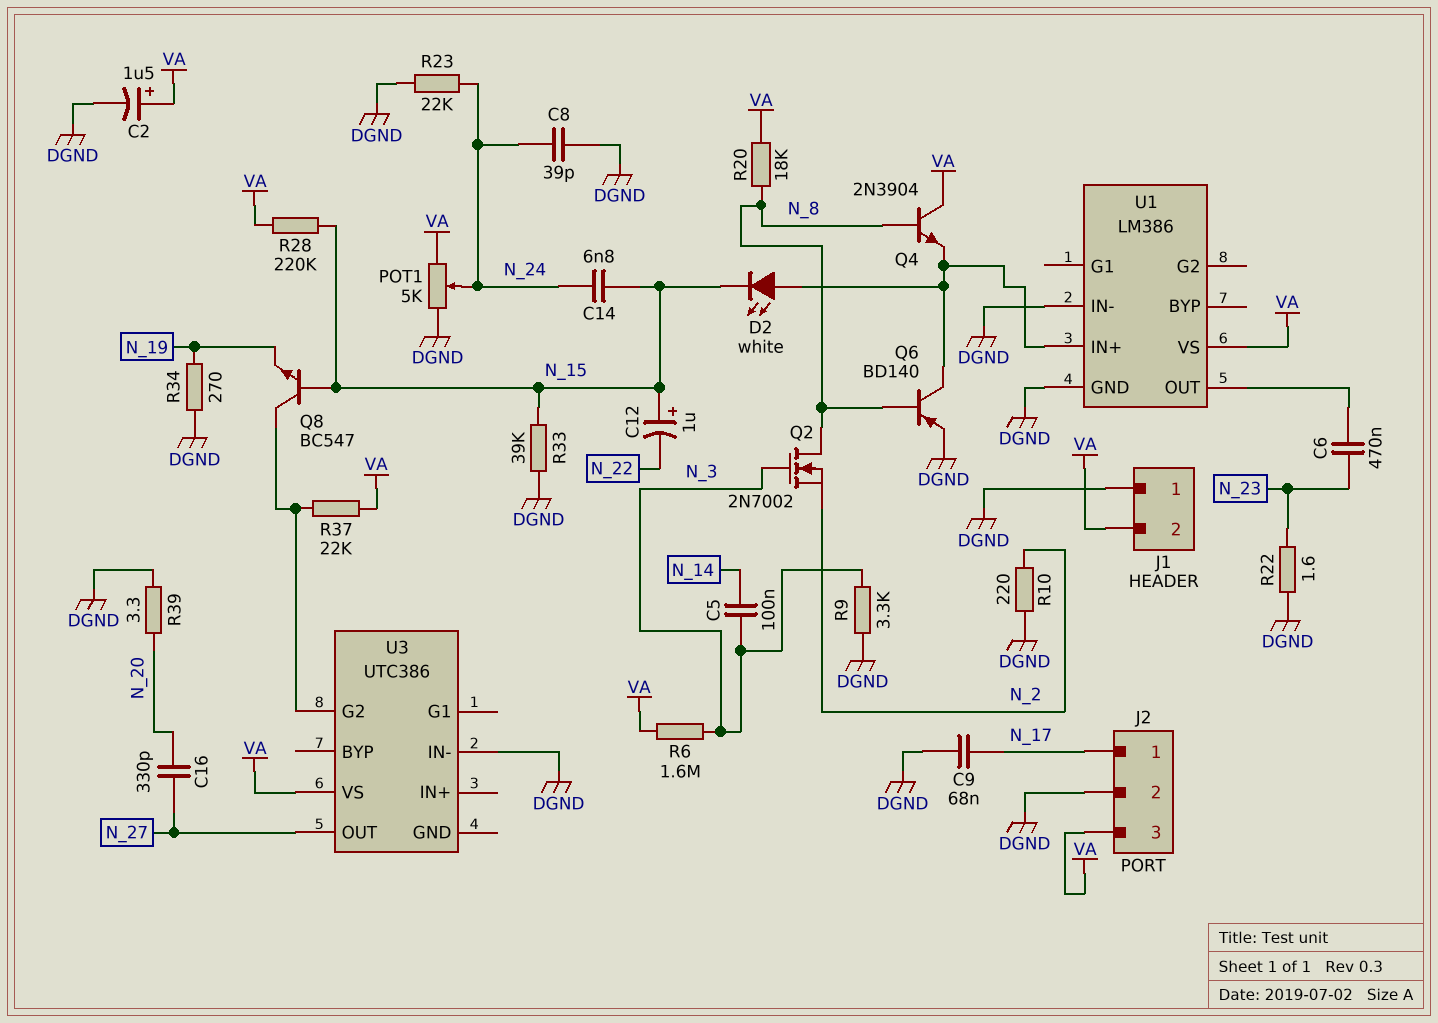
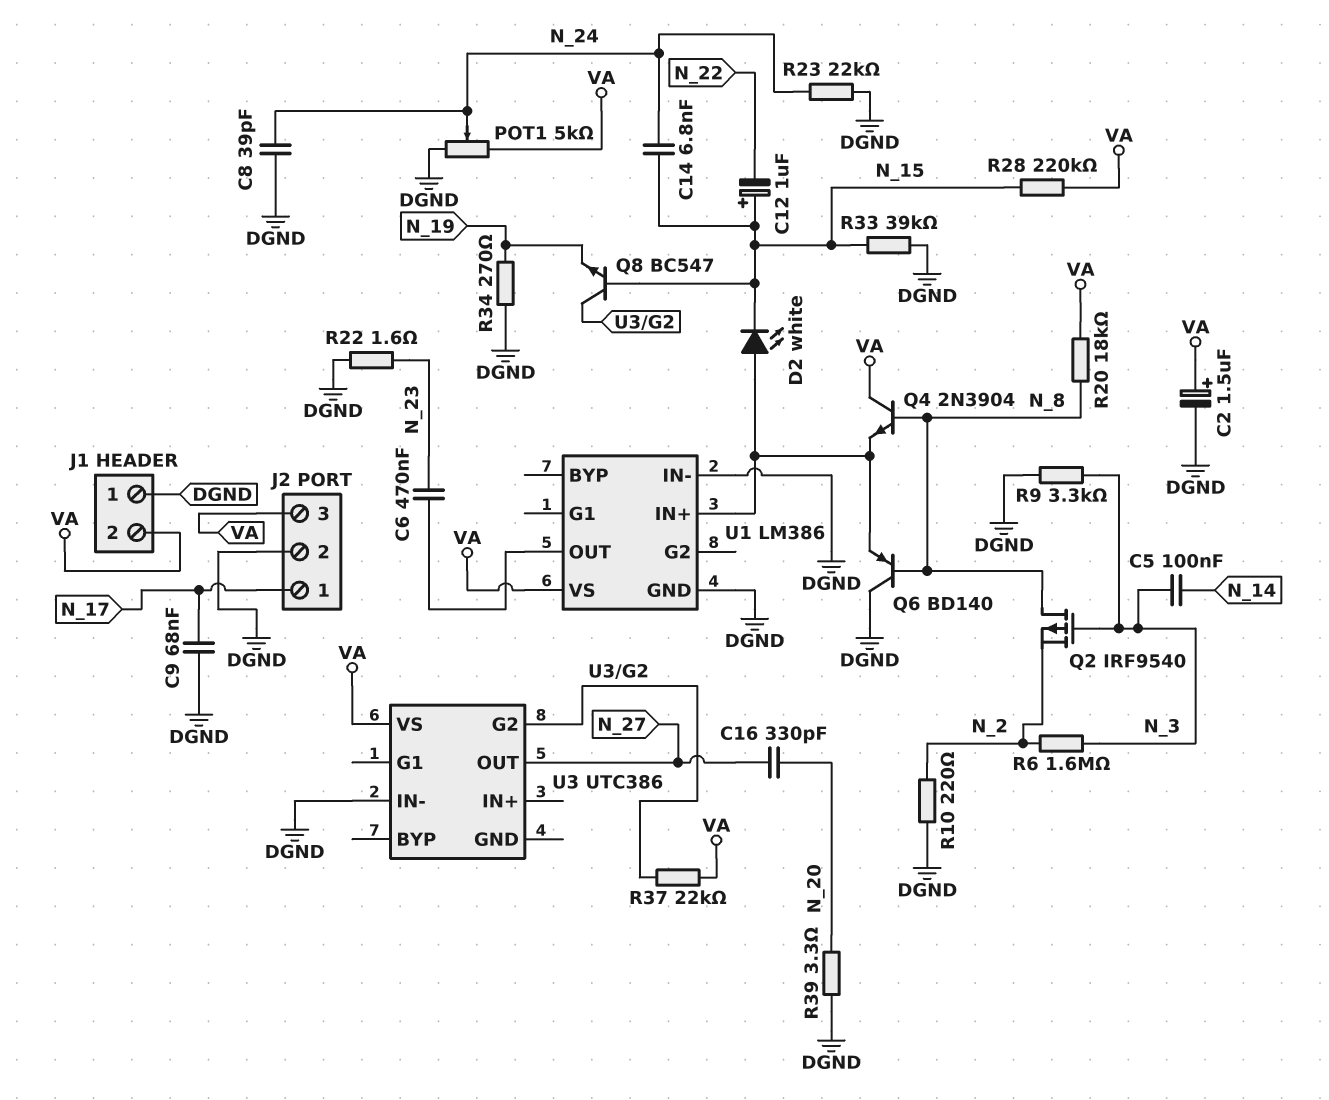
Q2: NMOS 2N7002 (G N_3, D N_8, S N_2) -> PMOS IRF9540 (G N_3, D N_8, S N_2)
Q6: PNP BD140 (B N_8, C U1/IN+, E DGND) -> PNP BD140 (B N_8, C DGND, E U1/IN+)
R6: 1.6M (N_3, VA) -> 1.6M (N_2, N_3)

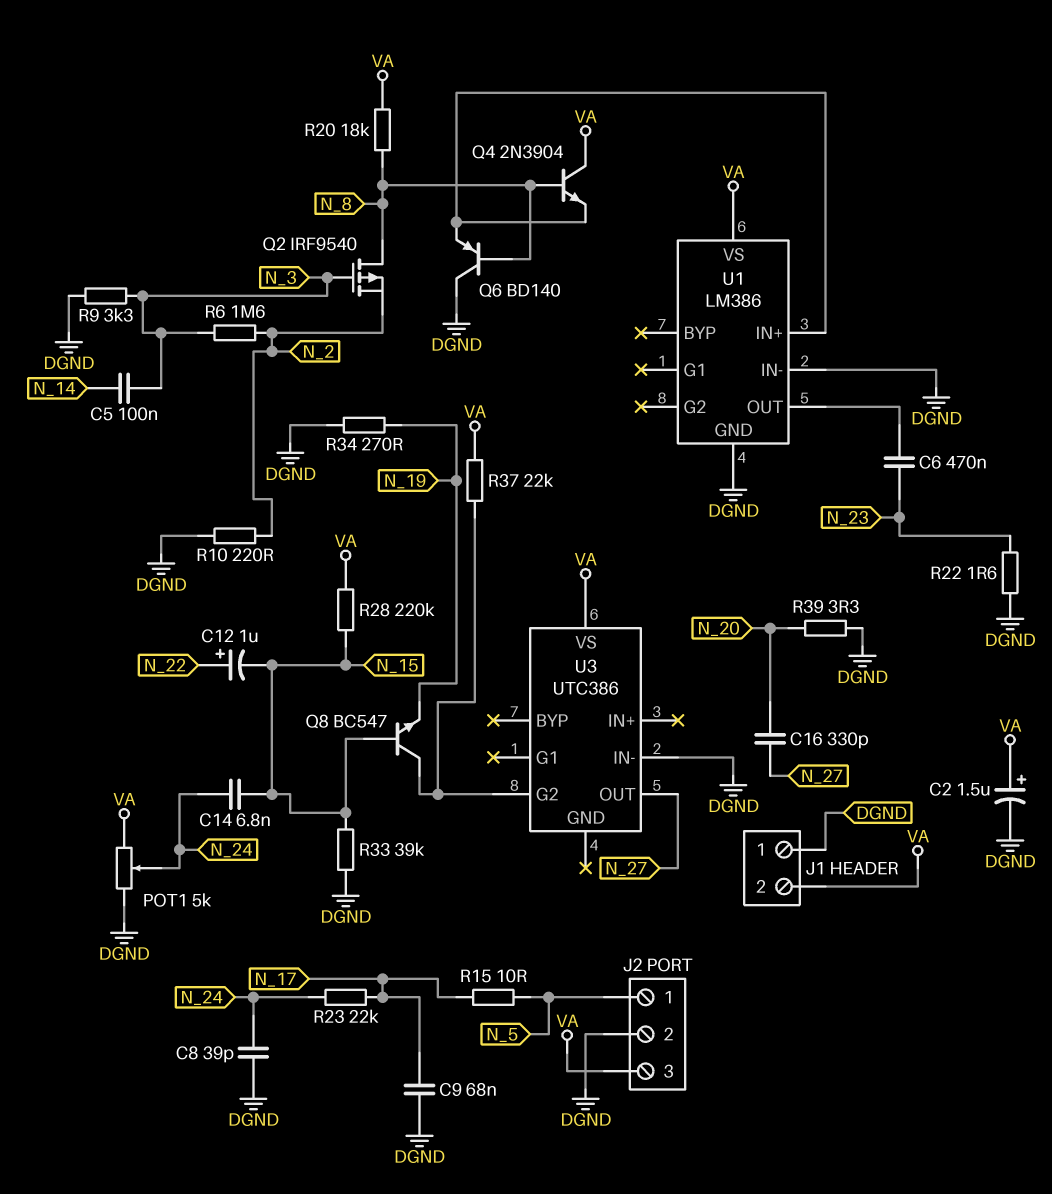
C12: 1uF (plus N_15, minus N_22) -> 1uF (plus N_22, minus N_15)
D2: LED white (A U1/IN+, K N_15) -> none
J2 pin 1: N_17 -> N_5
R15: none -> 10 (N_5, N_17)
R23: 22k (DGND, N_24) -> 22k (N_17, N_24)

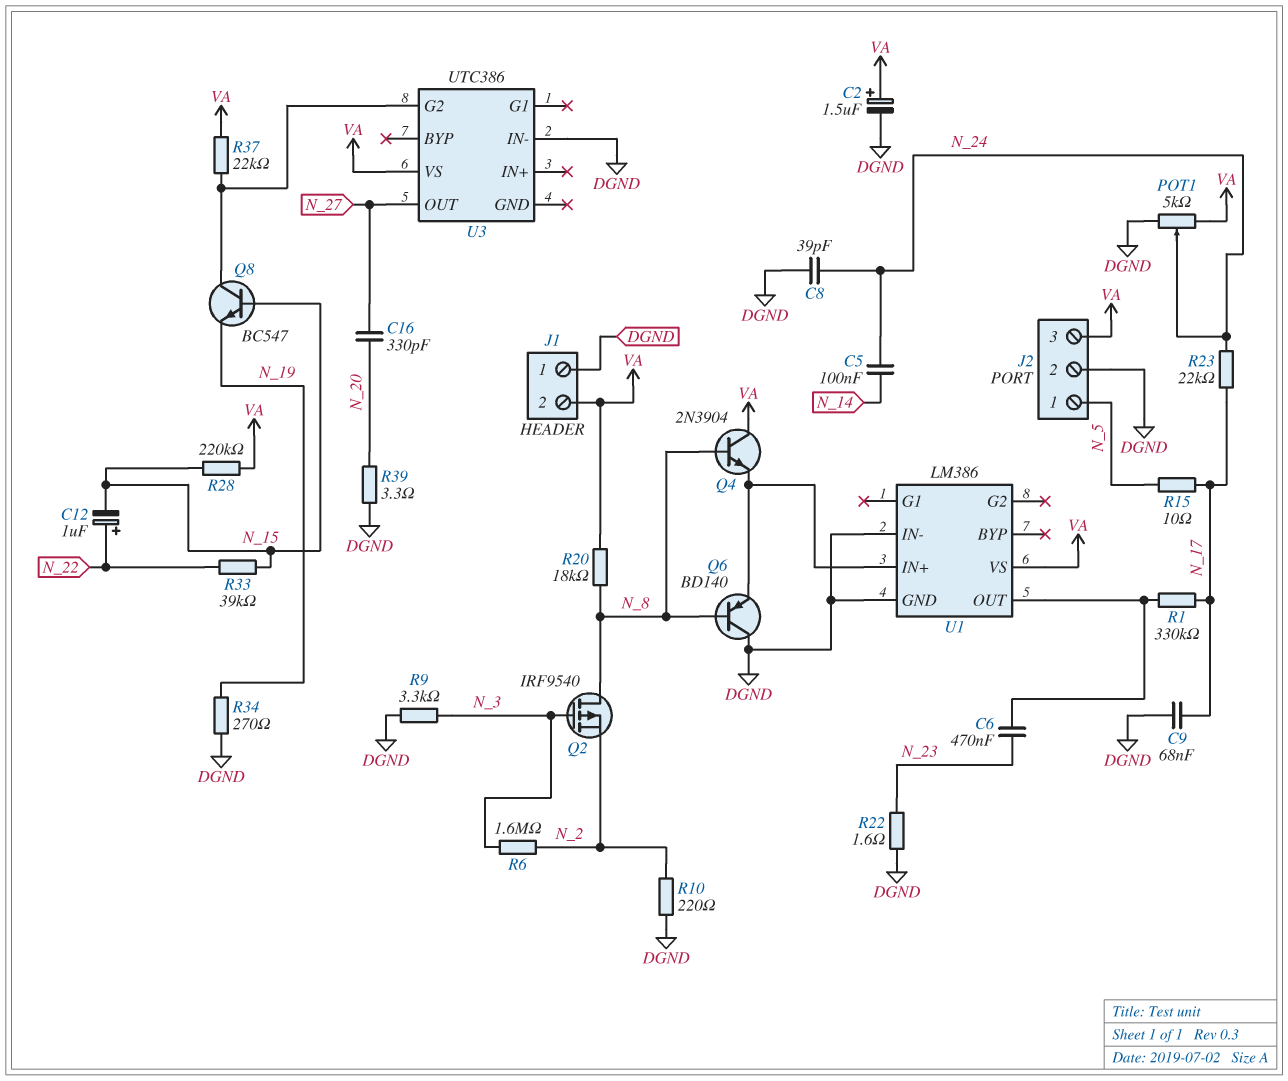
C5: 100nF (N_3, N_14) -> 100nF (N_14, N_24)
C14: 6.8nF (N_15, N_24) -> none
R1: none -> 330k (N_17, U1/OUT)
R33: 39k (DGND, N_15) -> 39k (N_15, N_22)

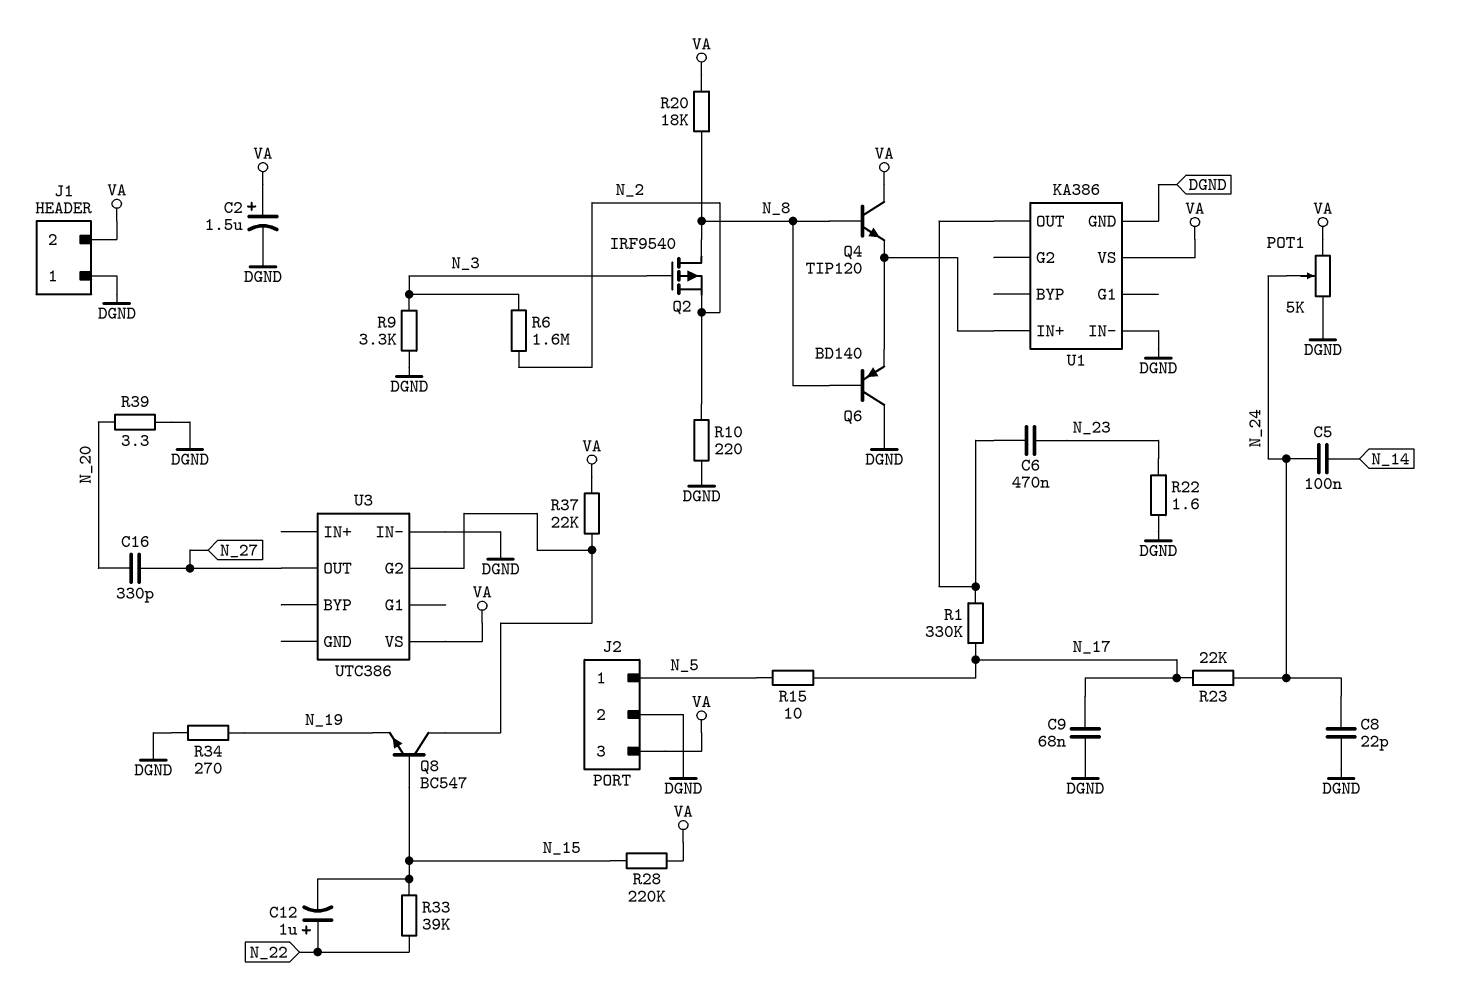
C8: 39pF (DGND, N_24) -> 22pF (DGND, N_24)
Q4: NPN 2N3904 (B N_8, C VA, E U1/IN+) -> NPN TIP120 (B N_8, C VA, E U1/IN+)
U1: LM386 -> KA386

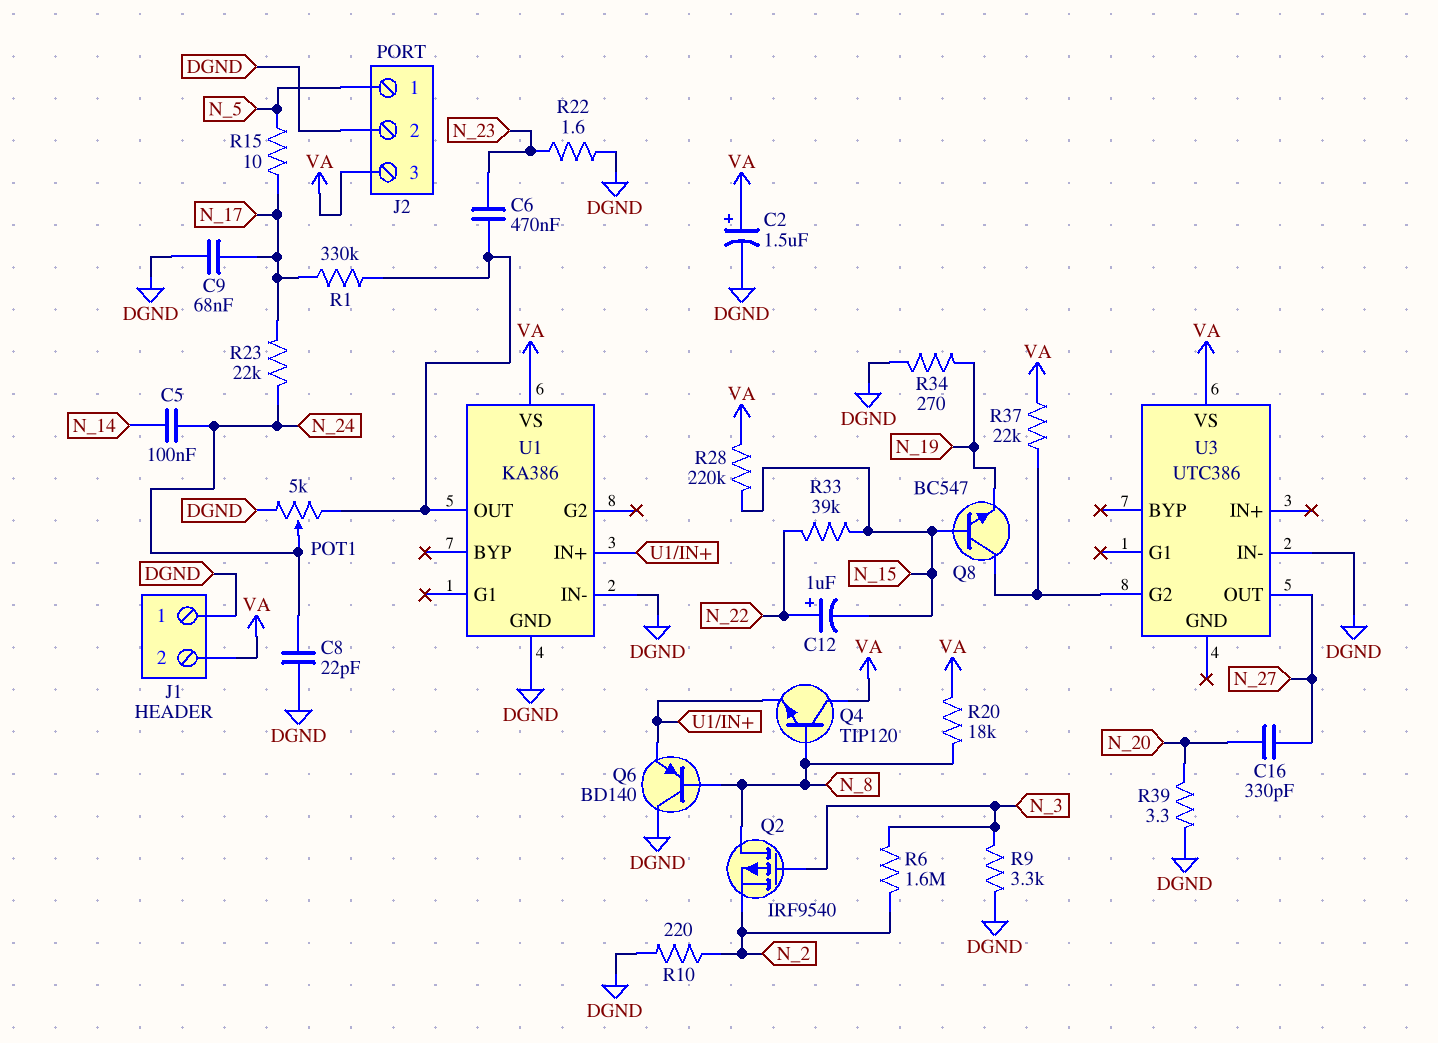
POT1: 5k (DGND, VA, wiper N_24) -> 5k (DGND, U1/OUT, wiper N_24)

